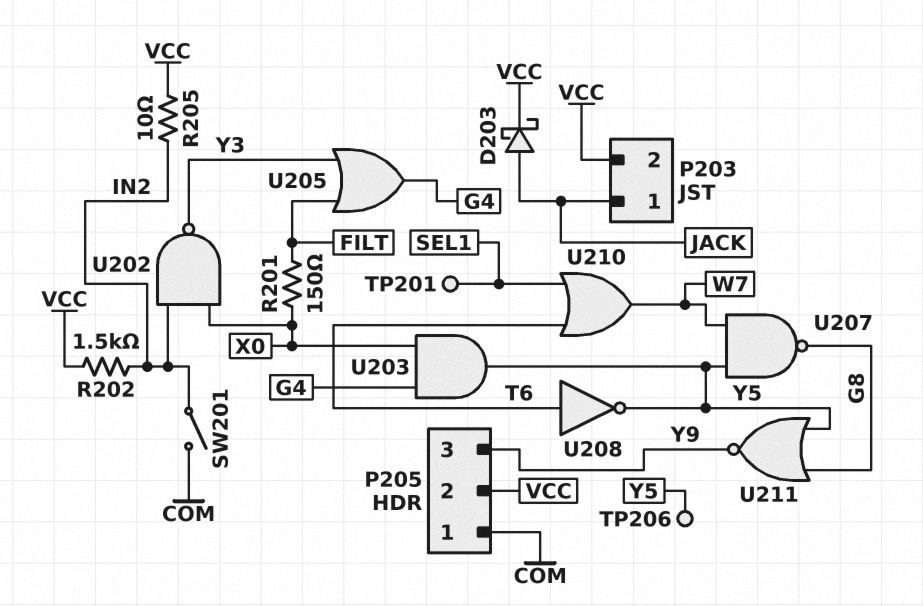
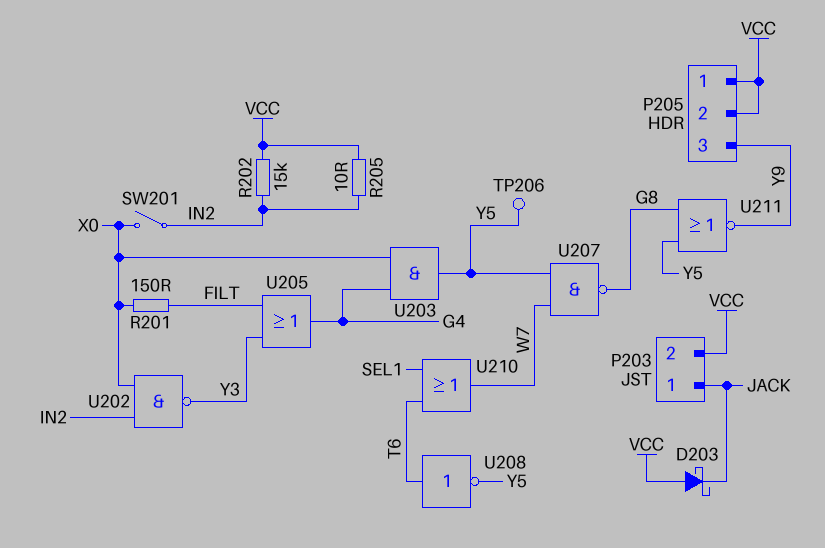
D203: schottky (A JACK, K VCC) -> schottky (A VCC, K JACK)
P205 pin 1: COM -> VCC
R202: 1.5k (IN2, VCC) -> 15k (IN2, VCC)
SW201: switch (COM, IN2) -> switch (IN2, X0)
TP201: test point (SEL1) -> none

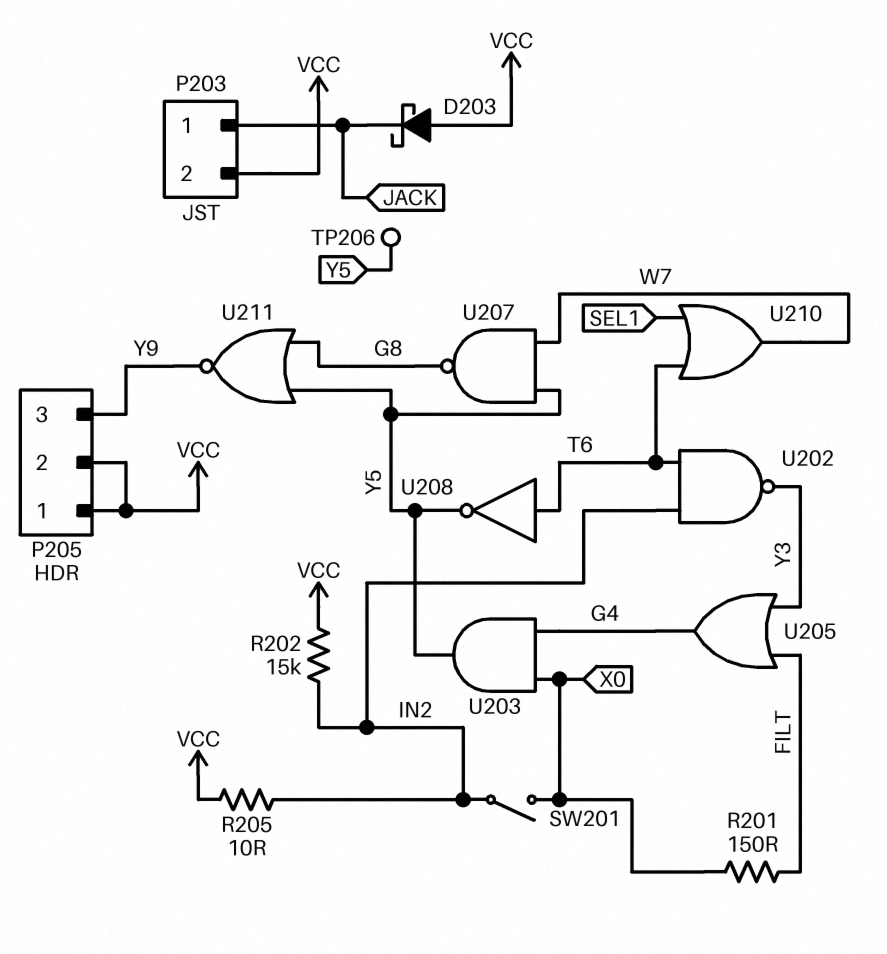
U202: NAND (in IN2, in X0, out Y3) -> NAND (in IN2, in T6, out Y3)

